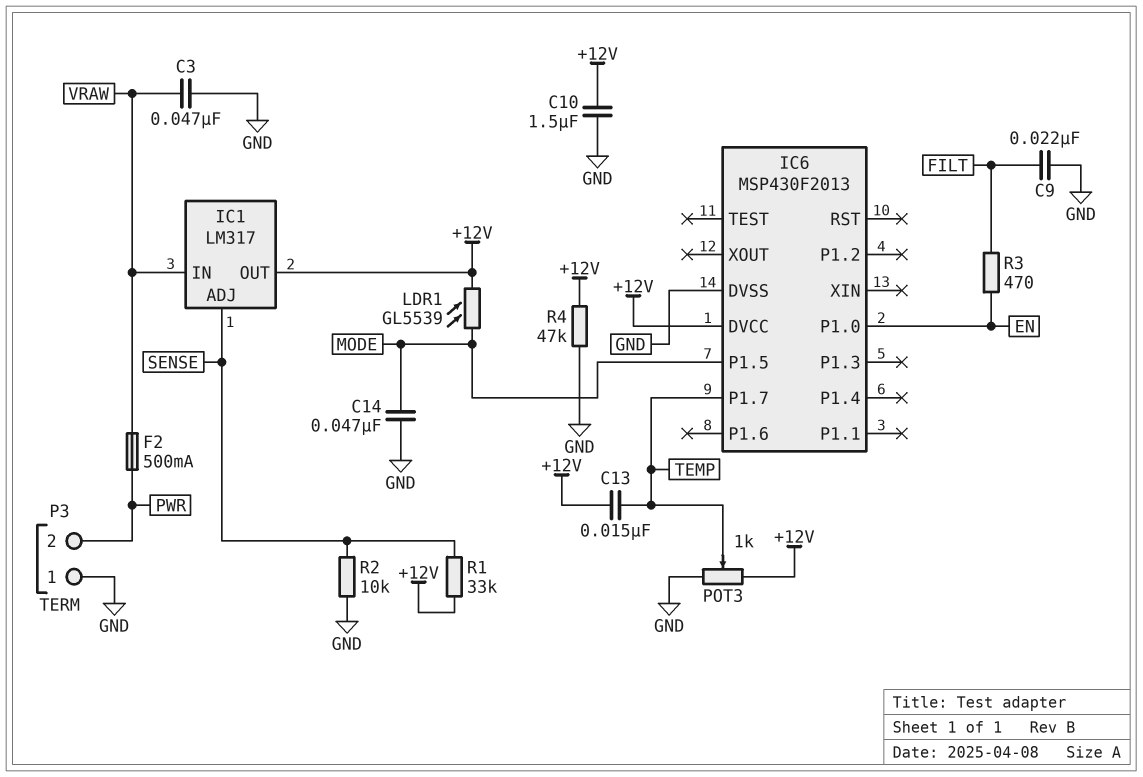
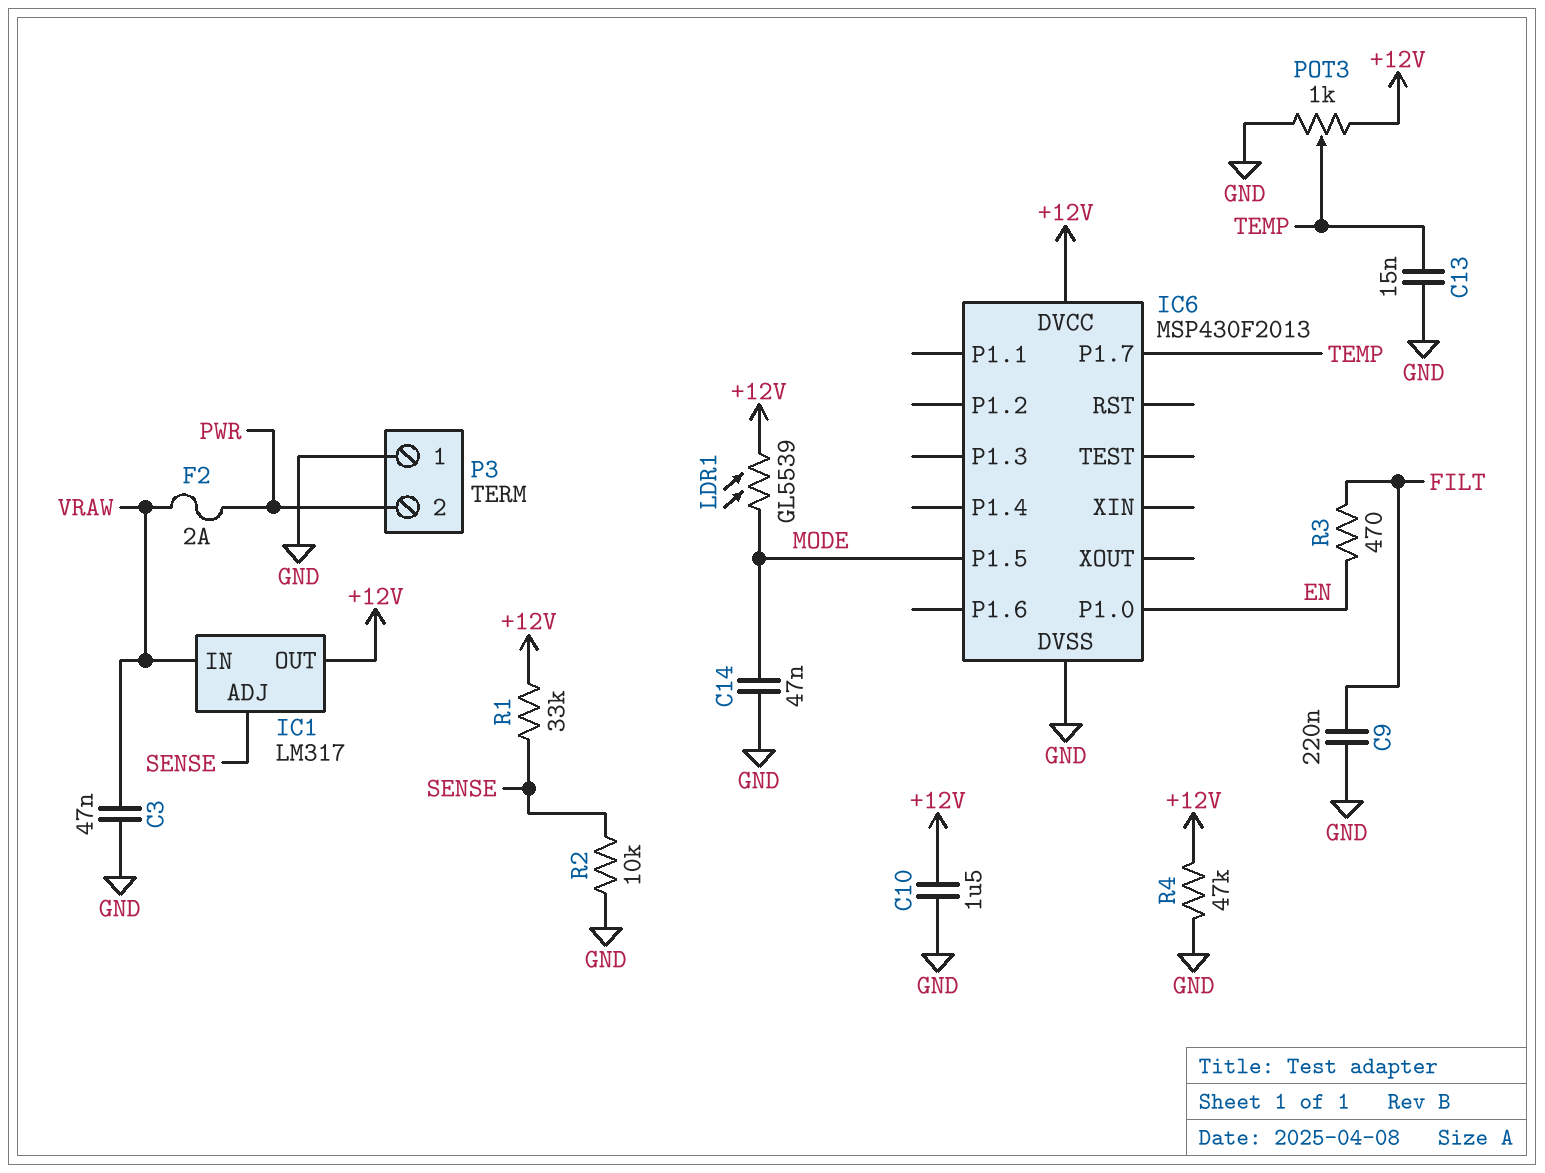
C9: 22nF (FILT, GND) -> 220nF (FILT, GND)
C13: 15nF (+12V, TEMP) -> 15nF (GND, TEMP)
F2: 500mA (PWR, VRAW) -> 2A (PWR, VRAW)

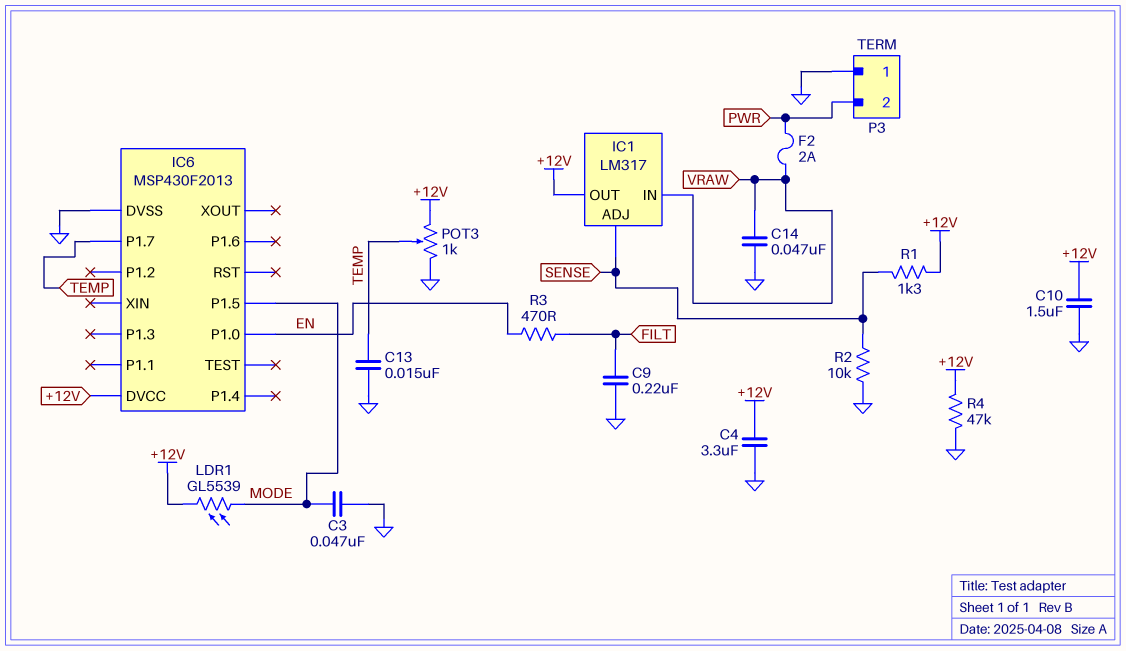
C3: 47nF (GND, VRAW) -> 47nF (GND, MODE)
C4: none -> 3.3uF (+12V, GND)
C14: 47nF (GND, MODE) -> 47nF (GND, VRAW)
R1: 33k (+12V, SENSE) -> 1.3k (+12V, SENSE)

